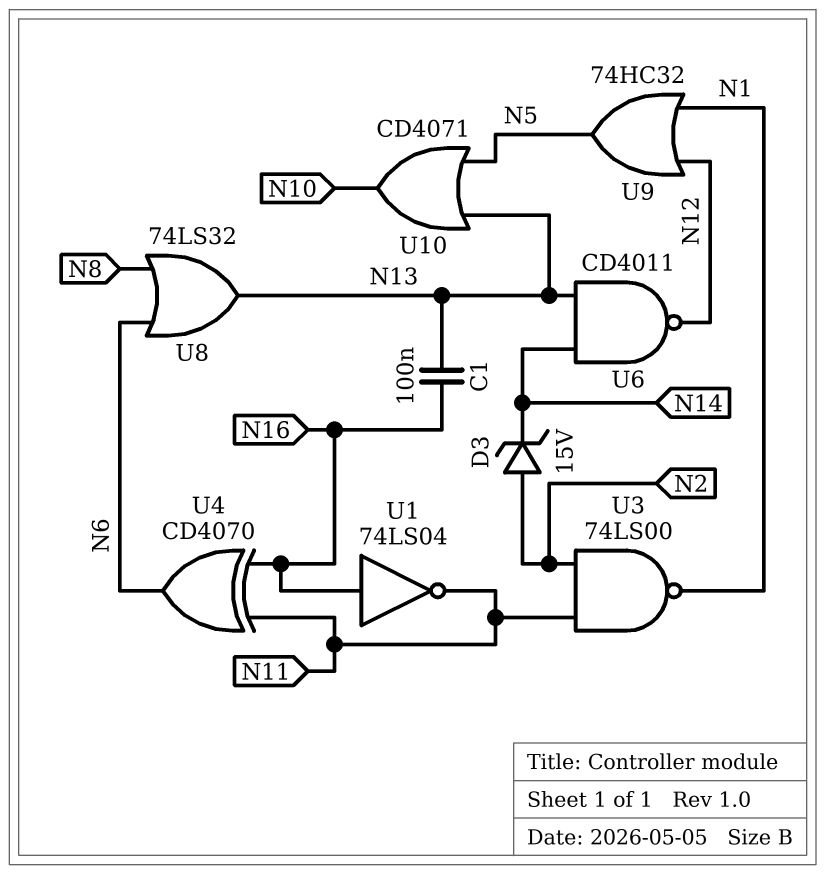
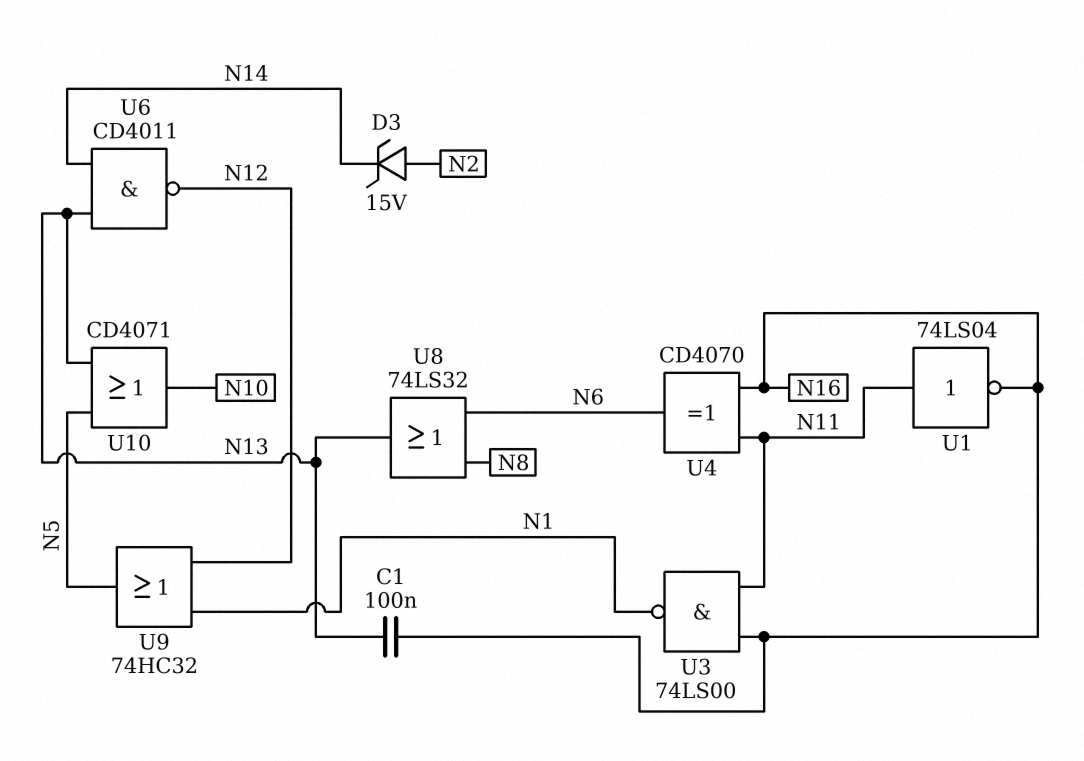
U1: NOT 74LS04 (in N16, out N11) -> NOT 74LS04 (in N11, out N16)
U3: NAND 74LS00 (in N2, in N11, out N1) -> NAND 74LS00 (in N11, in N16, out N1)

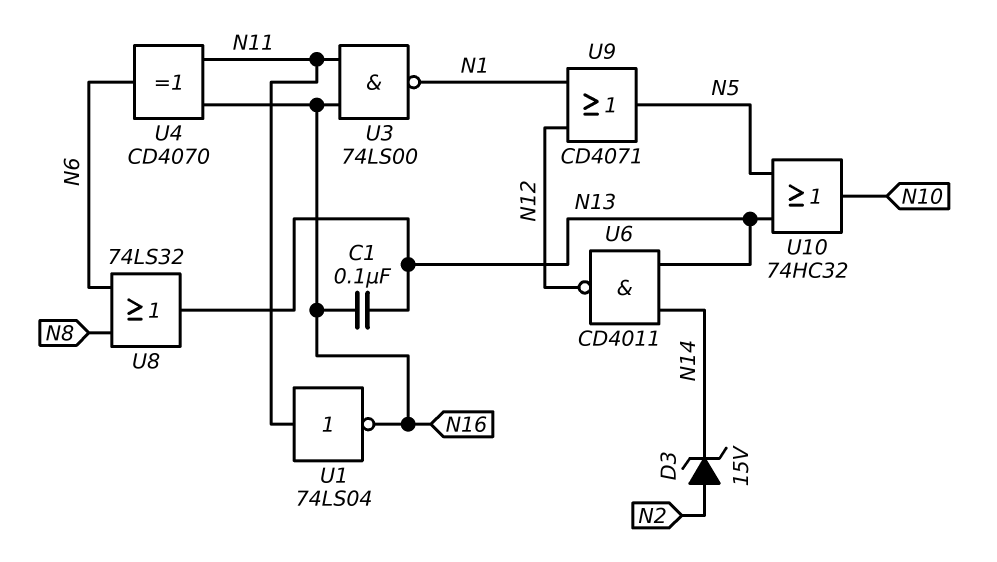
U9: OR 74HC32 (in N1, in N12, out N5) -> OR CD4071 (in N1, in N12, out N5)
U10: OR CD4071 (in N5, in N13, out N10) -> OR 74HC32 (in N5, in N13, out N10)

